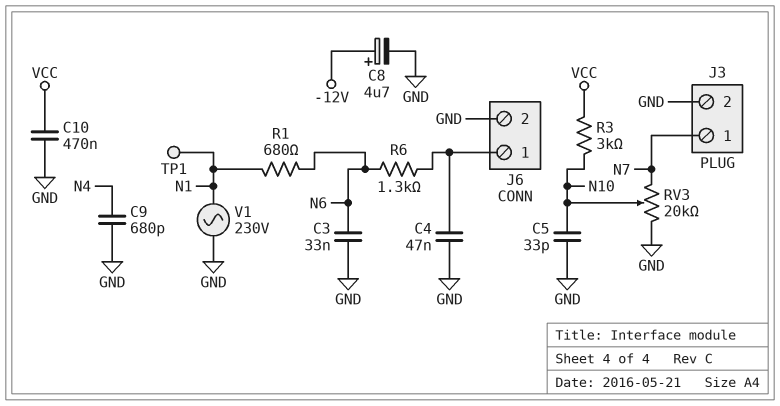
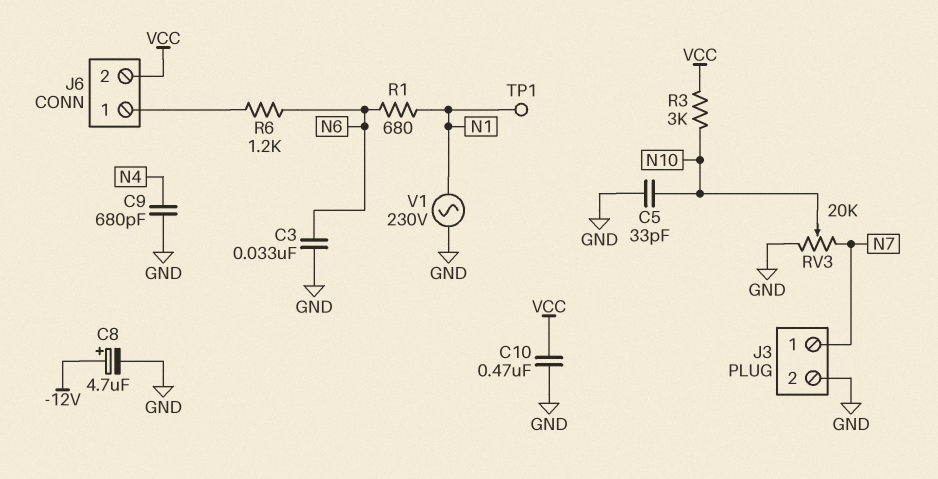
C4: 47nF (GND, J6/1) -> none
J6 pin 2: GND -> VCC
R6: 1.3k (J6/1, N6) -> 1.2k (J6/1, N6)

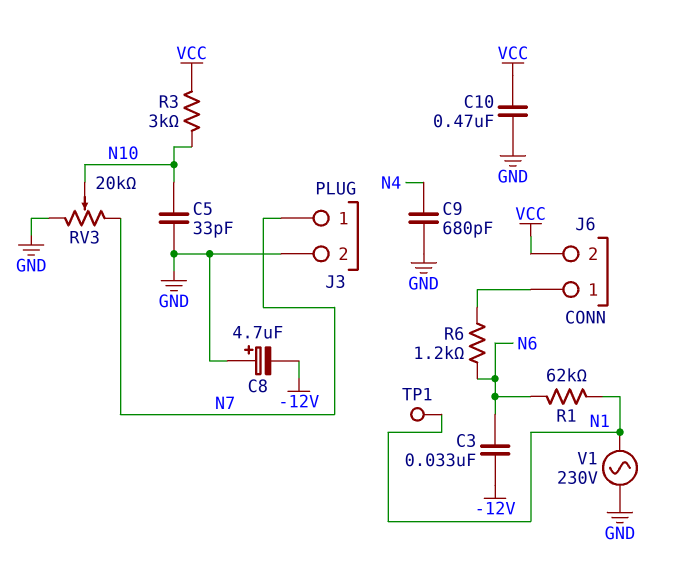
C3: 33nF (GND, N6) -> 33nF (-12V, N6)
C8: 4.7uF (plus -12V, minus GND) -> 4.7uF (plus GND, minus -12V)
R1: 680 (N1, N6) -> 62k (N1, N6)

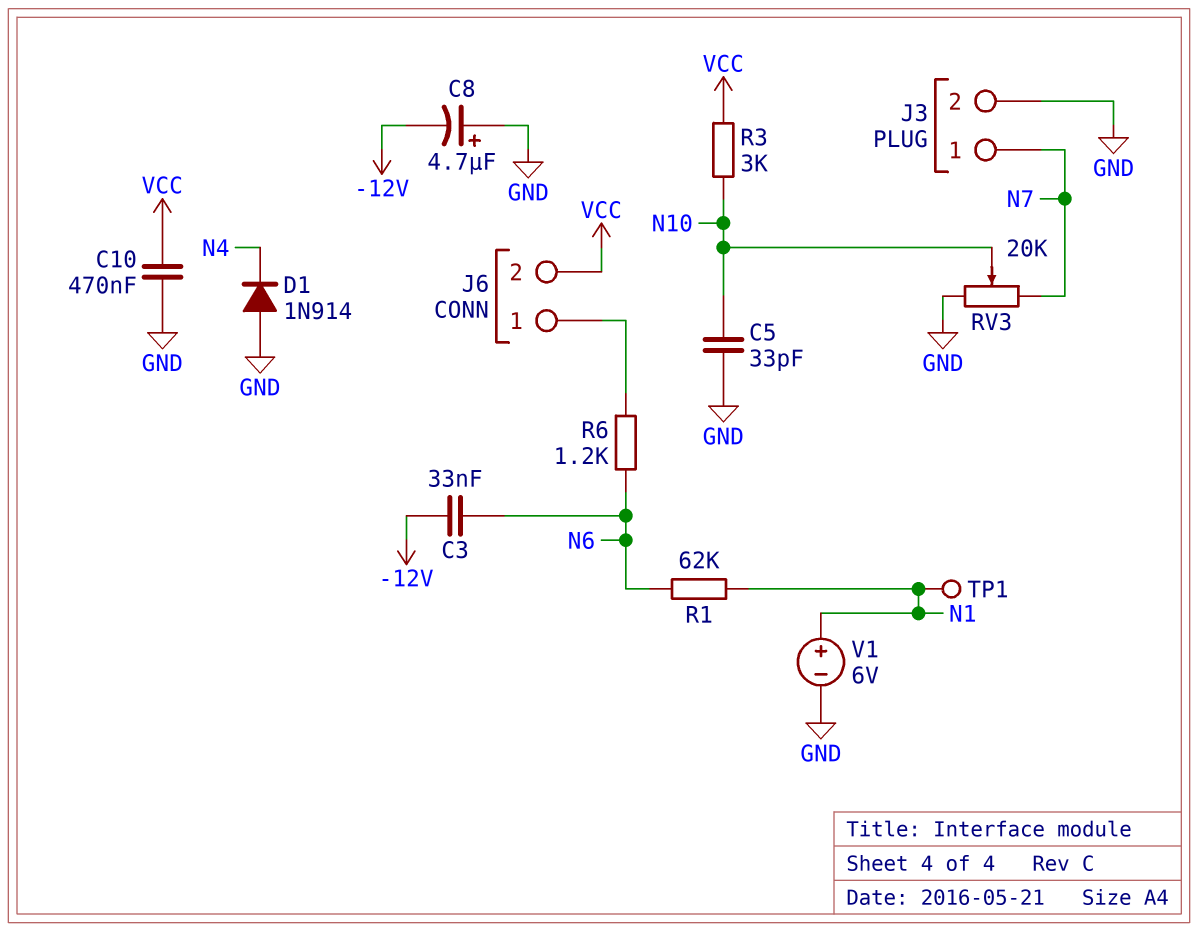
C9: 680pF (GND, N4) -> none
D1: none -> diode 1N914 (A GND, K N4)
V1: AC 230V (GND, N1) -> 6V (plus N1, minus GND)

